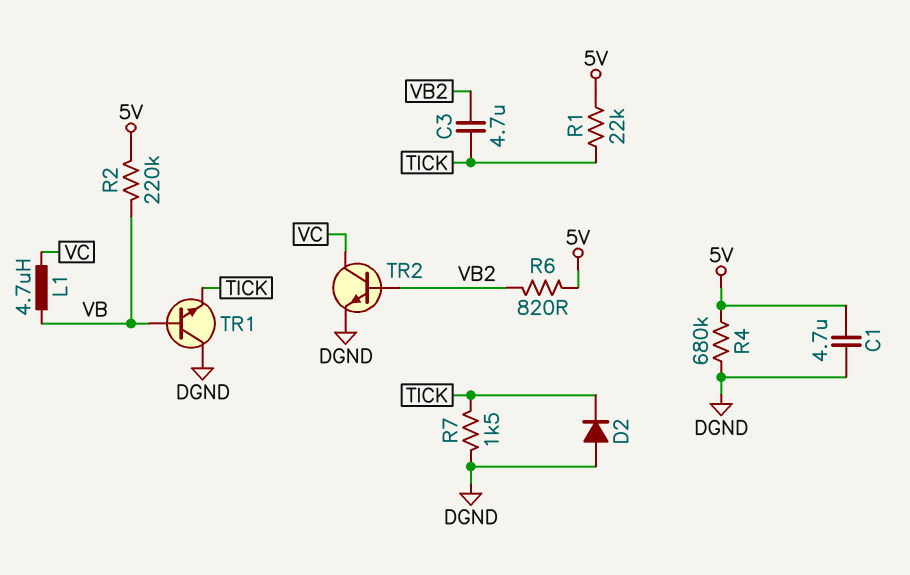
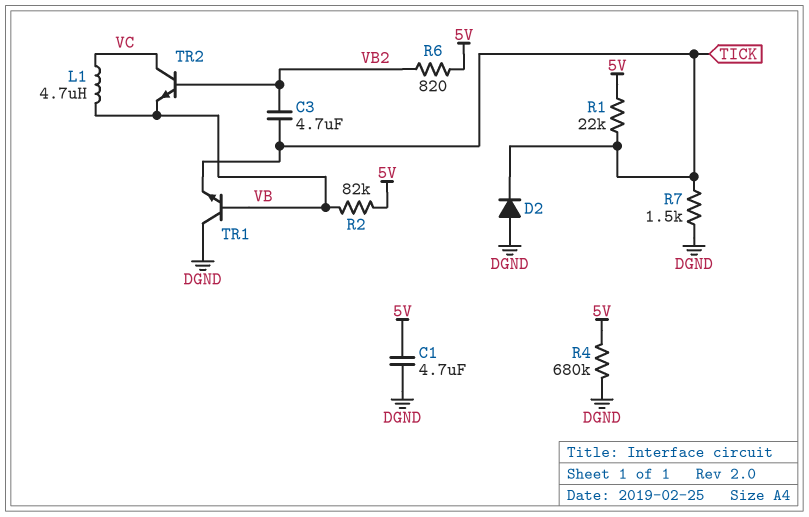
R2: 220k (5V, VB) -> 82k (5V, VB)
TR2: NPN (B VB2, C VC, E DGND) -> NPN (B VB2, C VC, E VB)

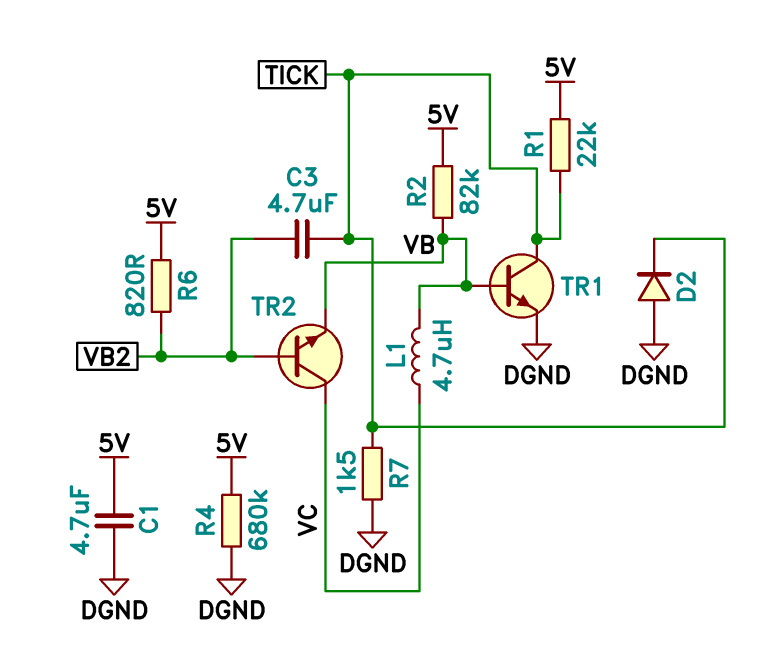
TR1: NPN (B VB, C DGND, E TICK) -> NPN (B VB, C TICK, E DGND)

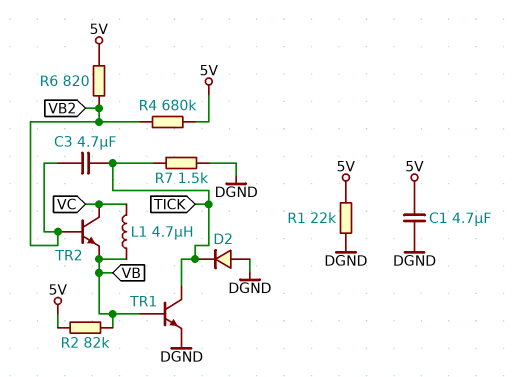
R1: 22k (5V, TICK) -> 22k (5V, DGND)
R4: 680k (5V, DGND) -> 680k (5V, VB2)

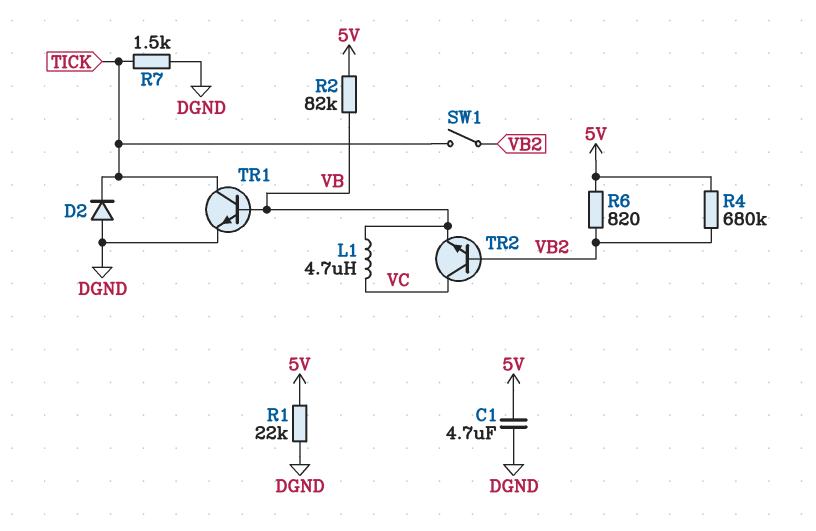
C3: 4.7uF (TICK, VB2) -> none
SW1: none -> switch (TICK, VB2)

